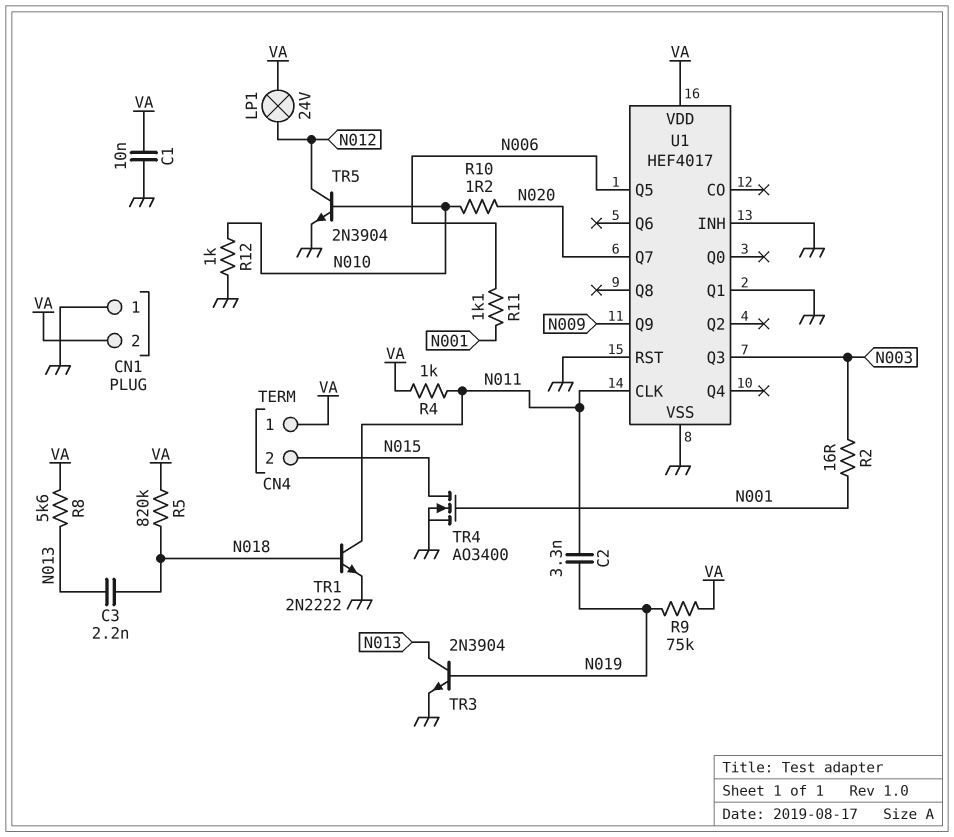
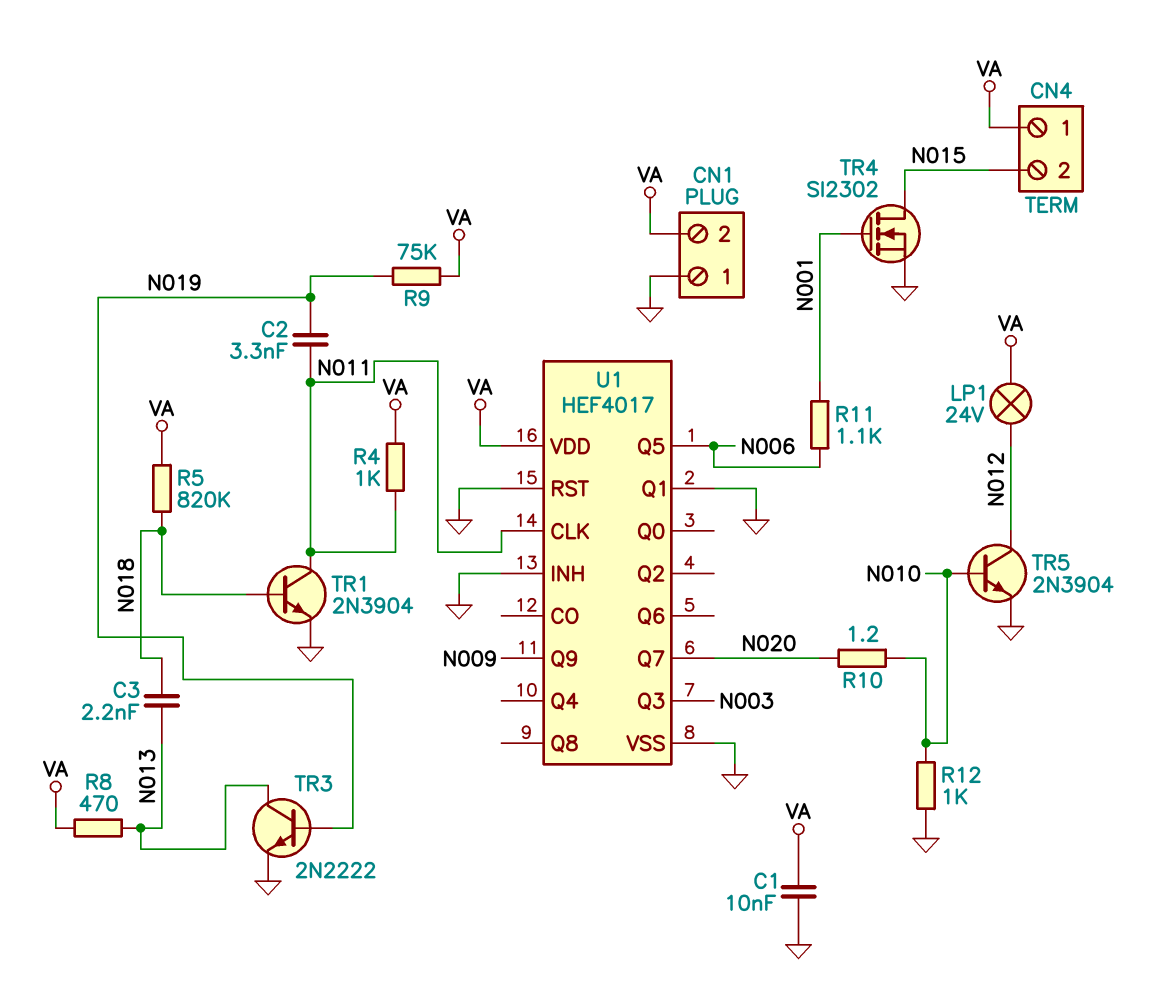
R2: 16 (N001, N003) -> none
R8: 5.6k (N013, VA) -> 470 (N013, VA)
TR1: NPN 2N2222 (B N018, C N011, E GND) -> NPN 2N3904 (B N018, C N011, E GND)
TR3: NPN 2N3904 (B N019, C N013, E GND) -> NPN 2N2222 (B N019, C N013, E GND)
TR4: NMOS AO3400 (G N001, D N015, S GND) -> NMOS SI2302 (G N001, D N015, S GND)

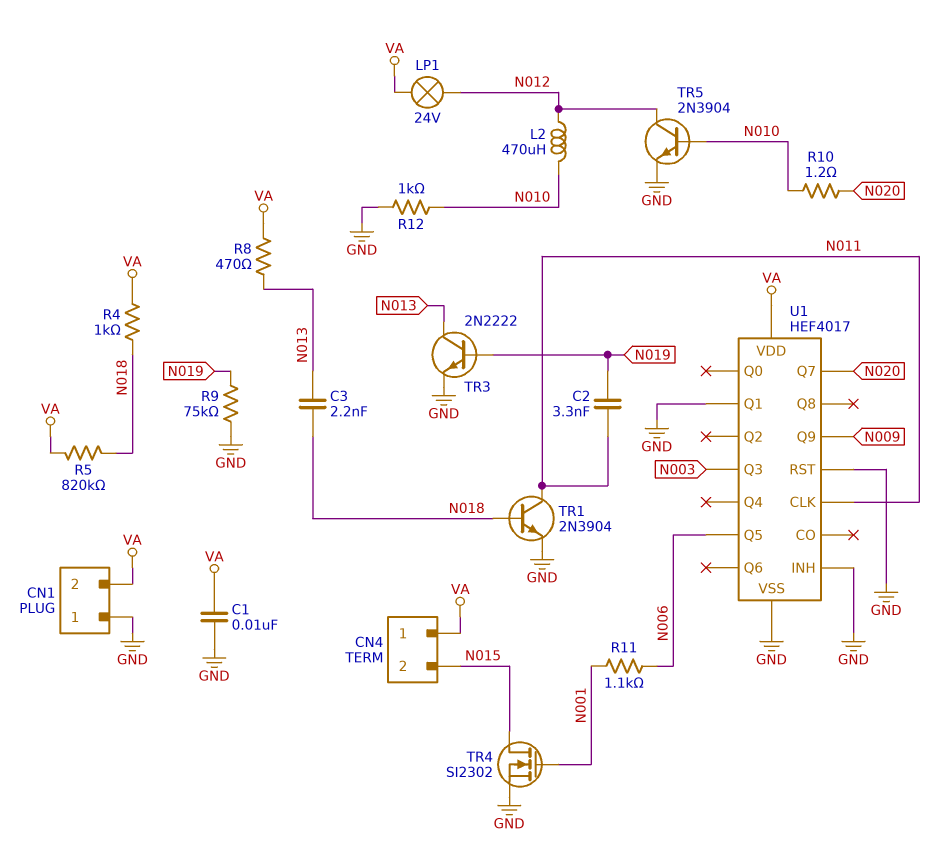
L2: none -> 470uH (N010, N012)
R4: 1k (N011, VA) -> 1k (N018, VA)
R9: 75k (N019, VA) -> 75k (GND, N019)

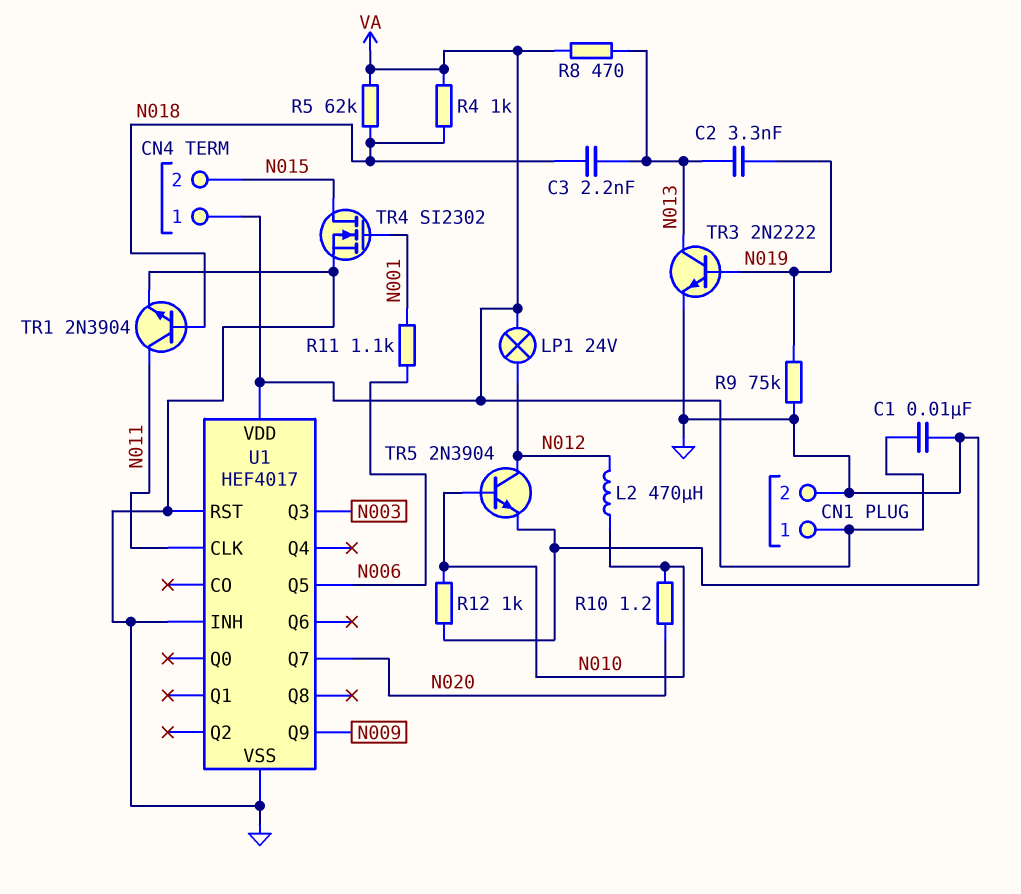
C2: 3.3nF (N011, N019) -> 3.3nF (N013, N019)
CN1 pin 1: GND -> VA
CN1 pin 2: VA -> GND
R5: 820k (N018, VA) -> 62k (N018, VA)
U1 pin Q1: GND -> none

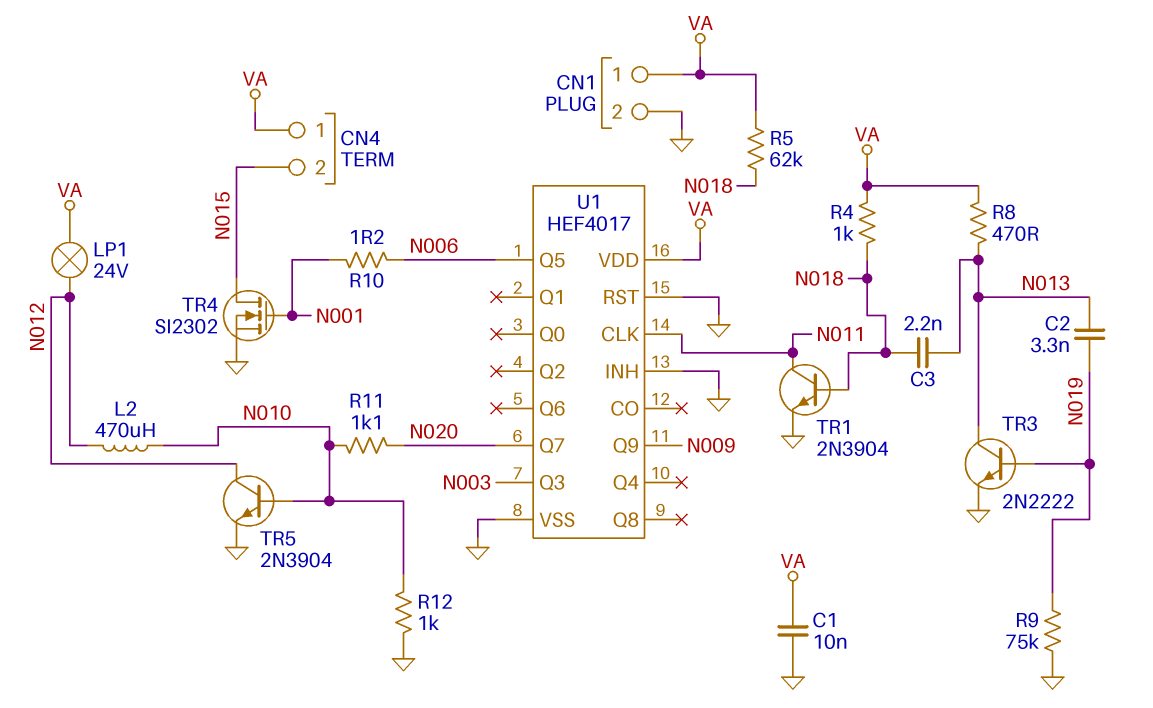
R10: 1.2 (N010, N020) -> 1.2 (N001, N006)
R11: 1.1k (N001, N006) -> 1.1k (N010, N020)

